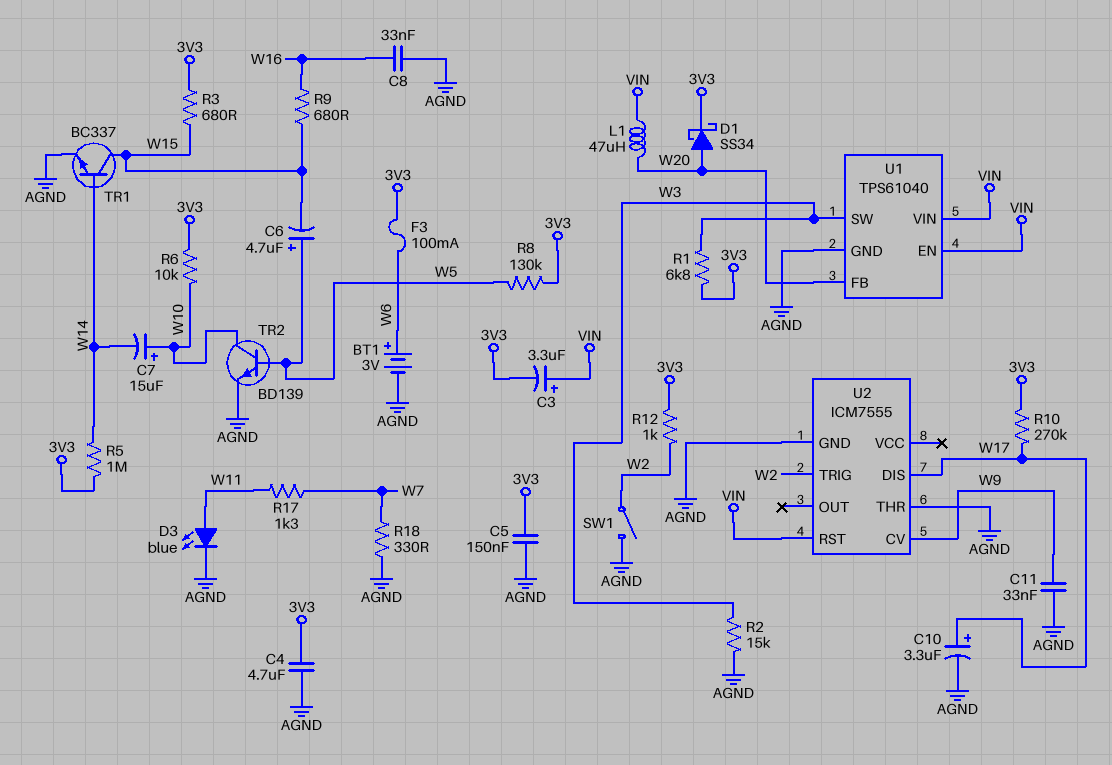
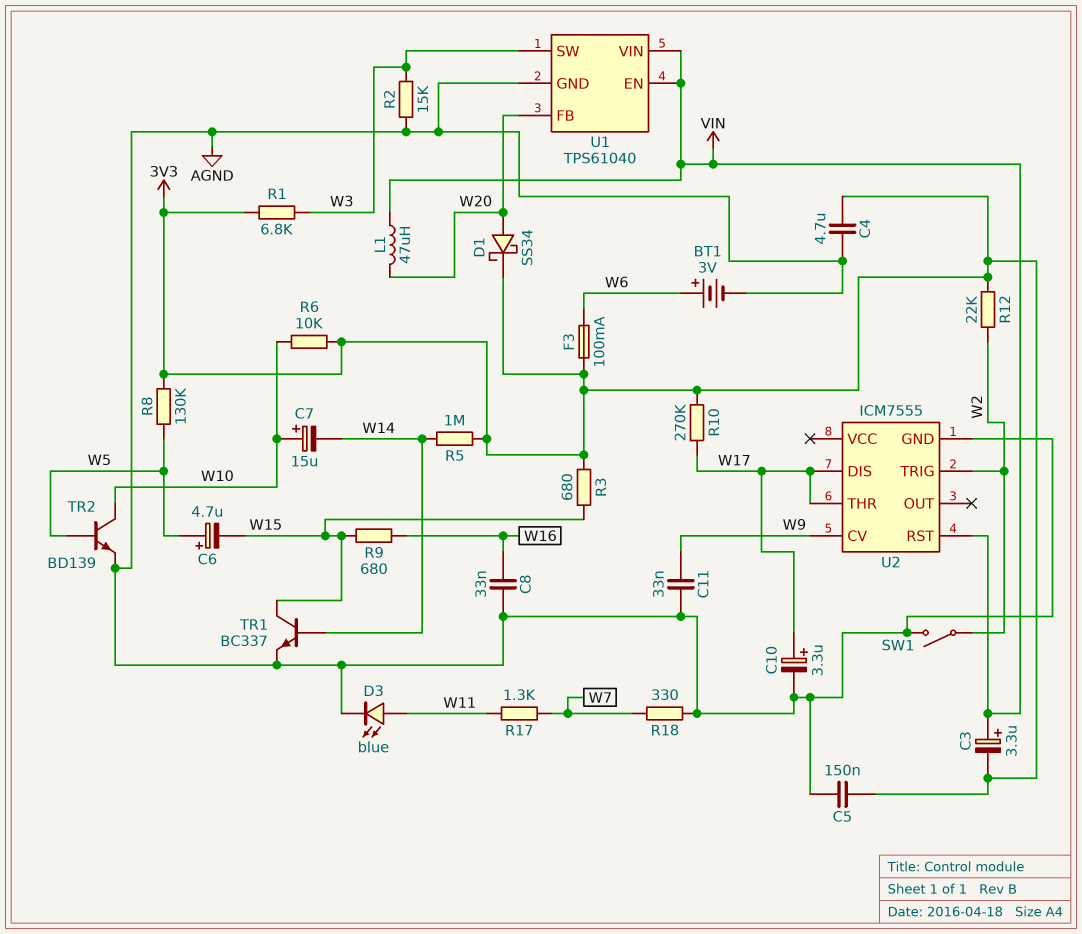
R12: 1k (3V3, W2) -> 22k (3V3, W2)
U2 pin THR: AGND -> W17

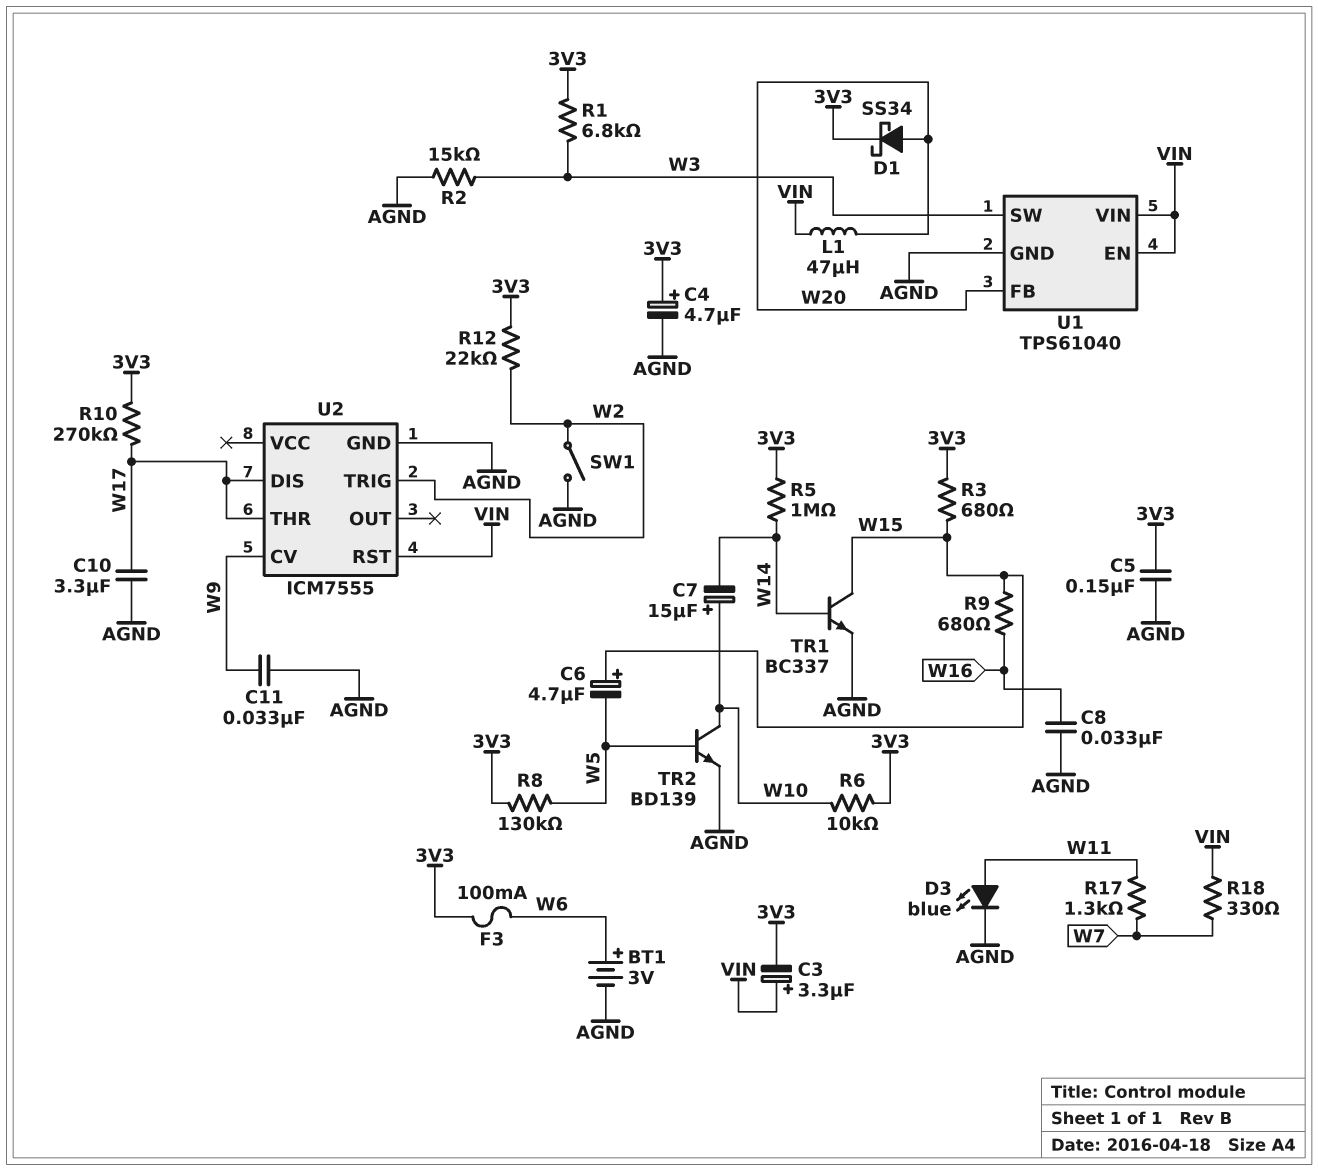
C4: 4.7uF (3V3, AGND) -> 4.7uF (plus 3V3, minus AGND)
C6: 4.7uF (plus W5, minus W15) -> 4.7uF (plus W15, minus W5)
C10: 3.3uF (plus W17, minus AGND) -> 3.3uF (AGND, W17)
R18: 330 (AGND, W7) -> 330 (VIN, W7)

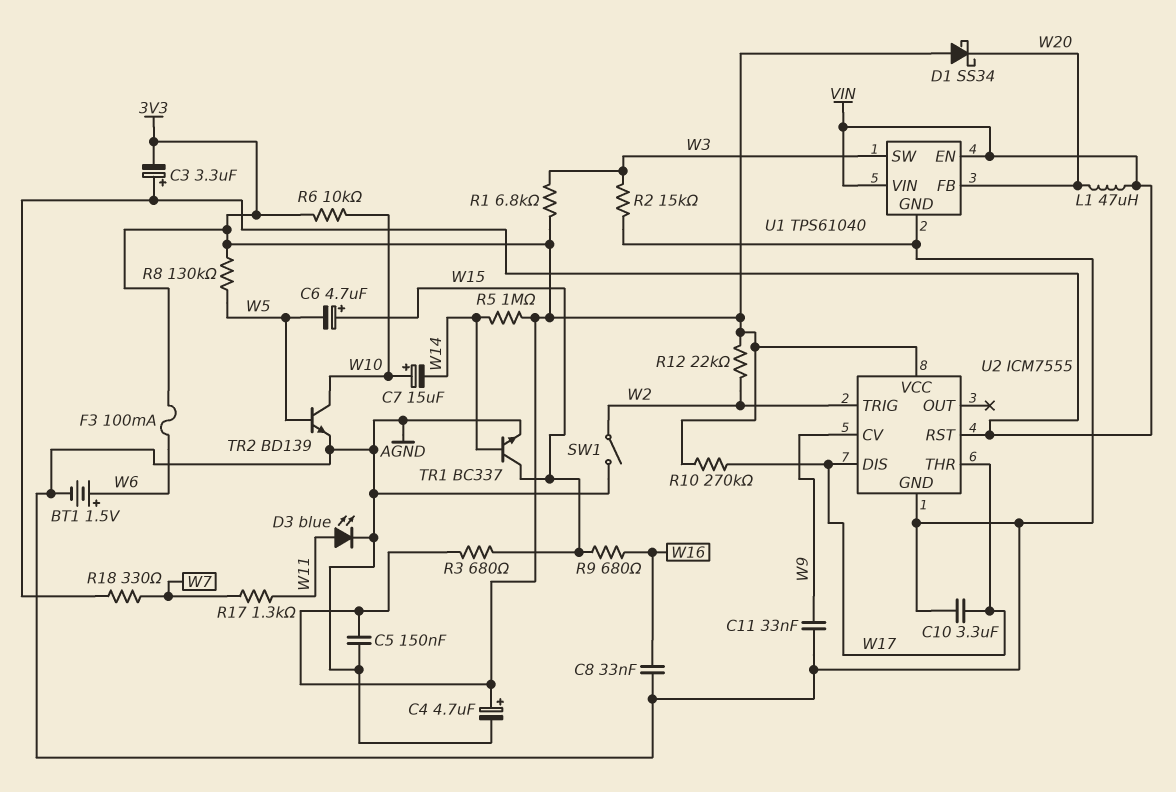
BT1: 3V (plus W6, minus AGND) -> 1.5V (plus W6, minus AGND)
D1: schottky SS34 (A W20, K 3V3) -> schottky SS34 (A 3V3, K W20)
U2 pin VCC: none -> 3V3

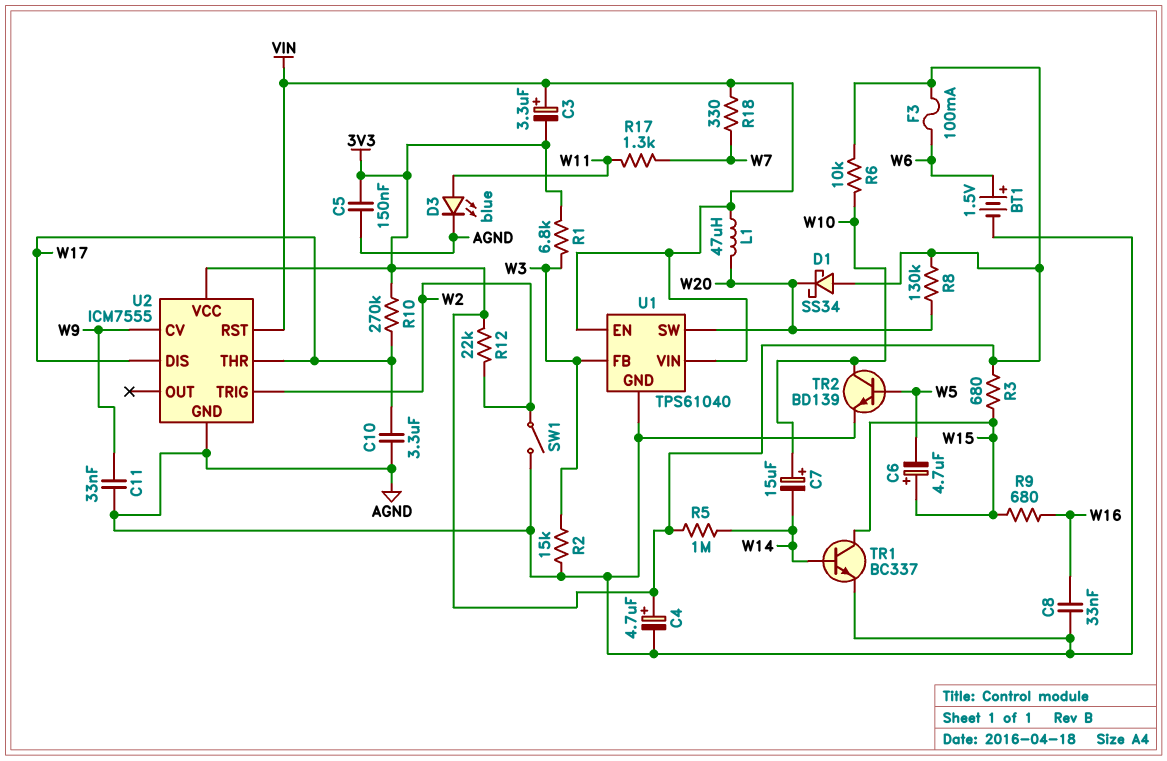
R8: 130k (3V3, W5) -> 130k (3V3, W20)
U1 pin FB: W20 -> W3
U1 pin SW: W3 -> W20

